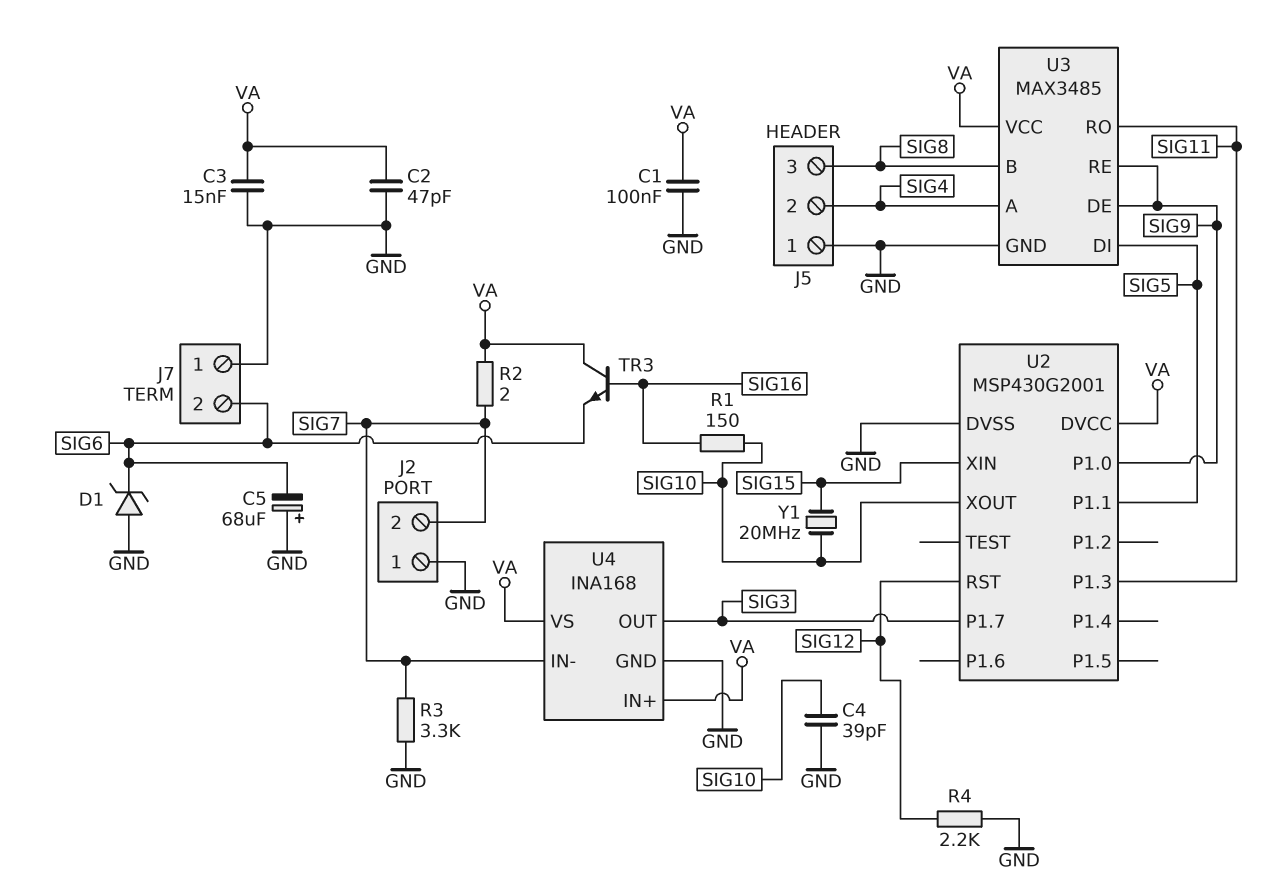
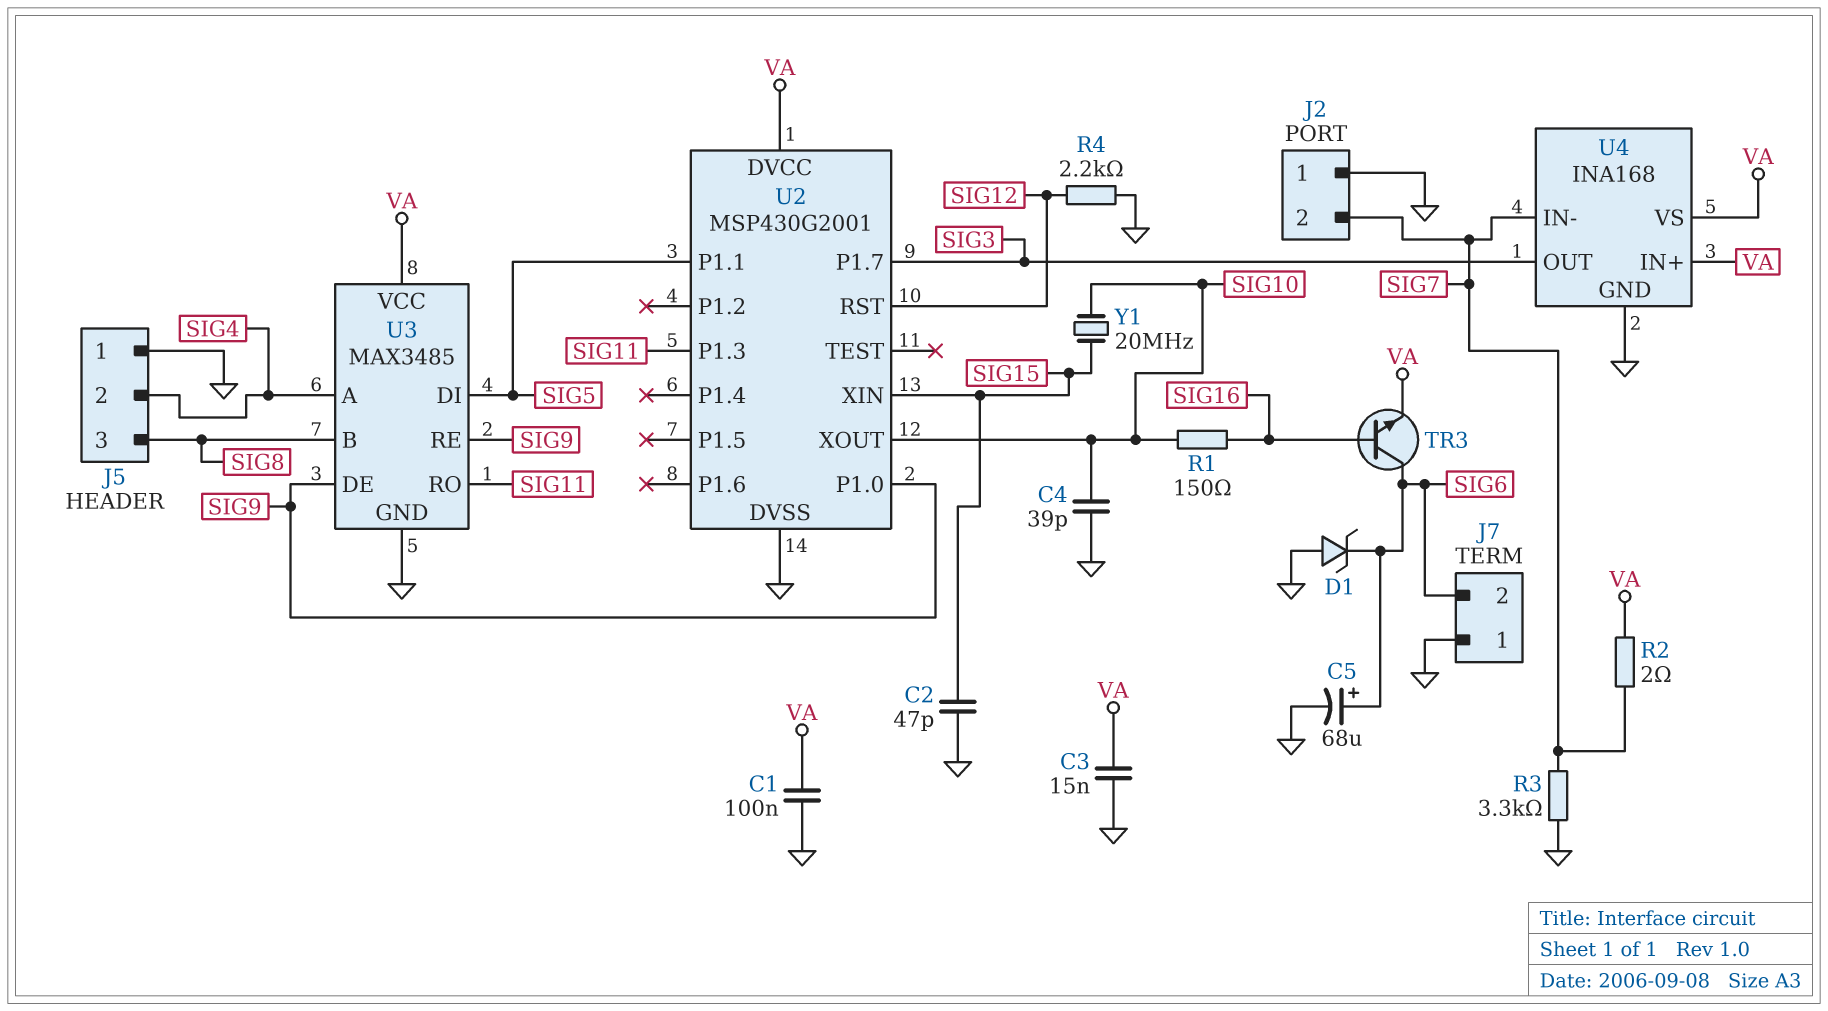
C2: 47pF (GND, VA) -> 47pF (GND, SIG15)
C5: 68uF (plus GND, minus SIG6) -> 68uF (plus SIG6, minus GND)
TR3: NPN (B SIG16, C VA, E SIG6) -> NPN (B SIG16, C SIG6, E VA)

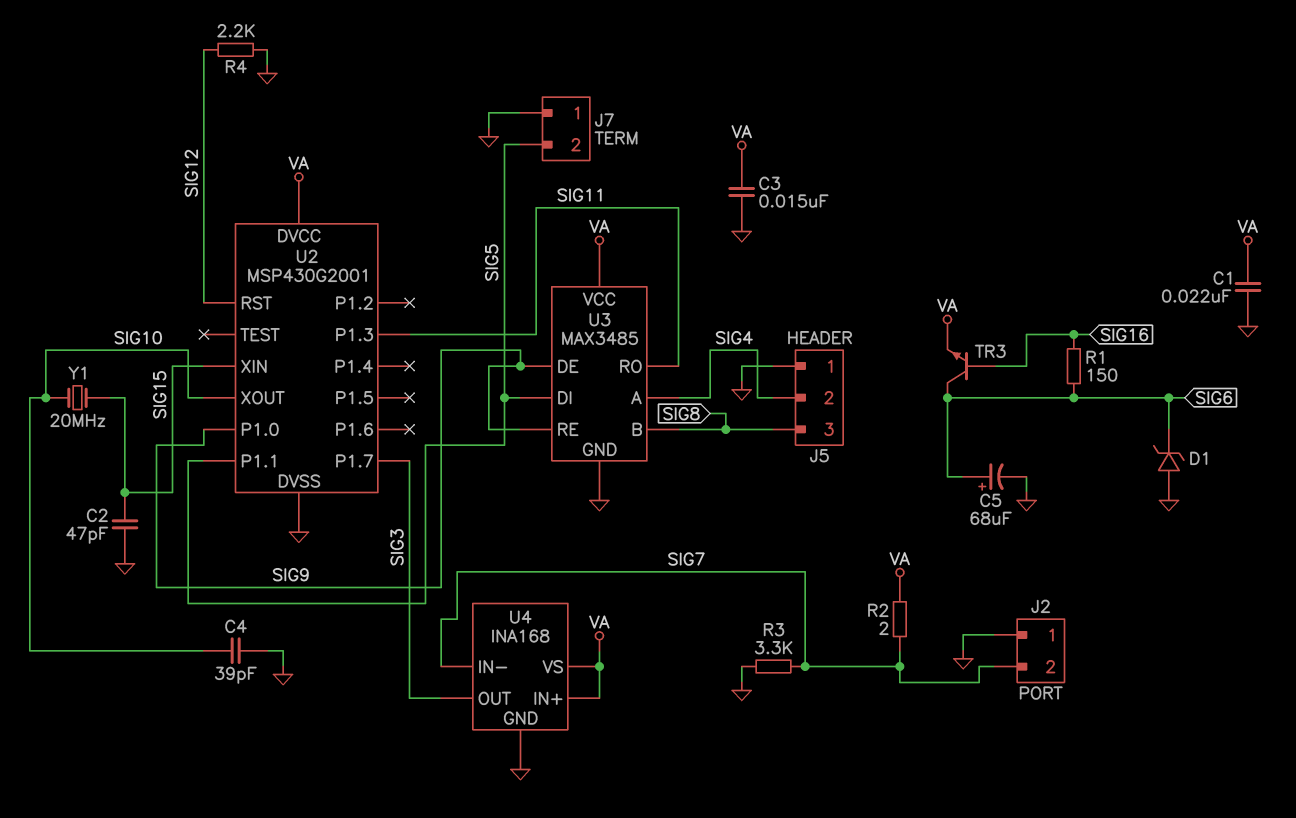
C1: 100nF (GND, VA) -> 22nF (GND, VA)
J7 pin 2: SIG6 -> SIG5
R1: 150 (SIG10, SIG16) -> 150 (SIG6, SIG16)

